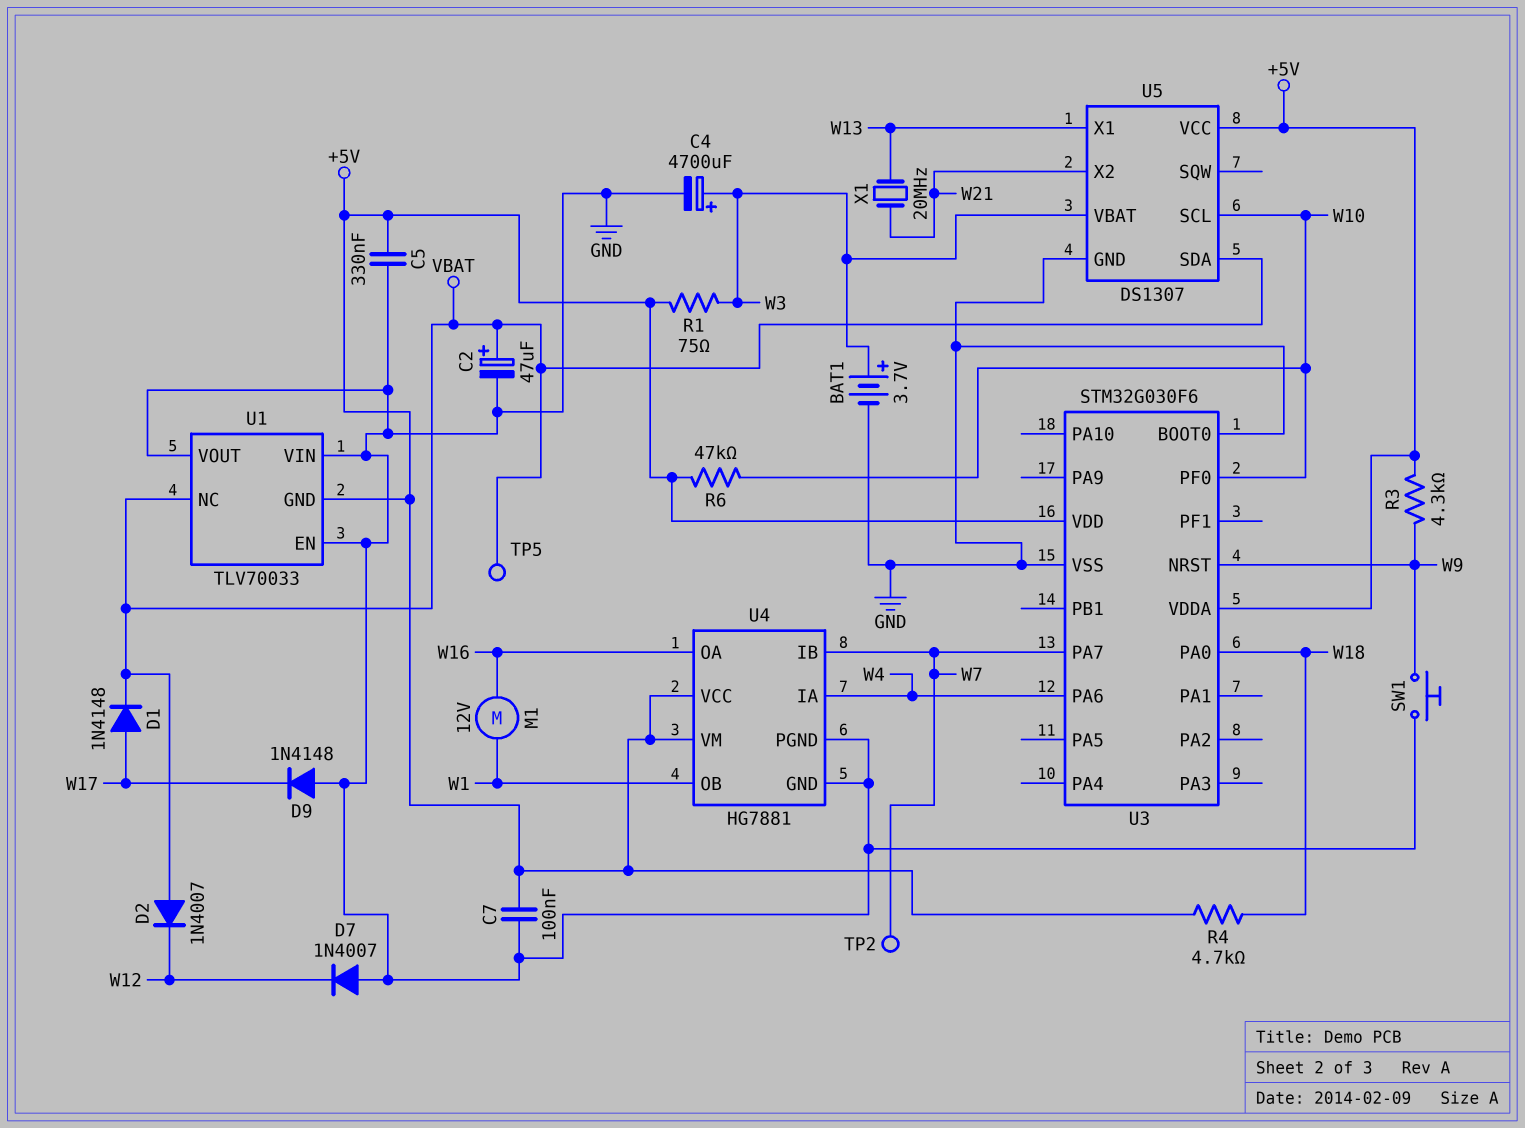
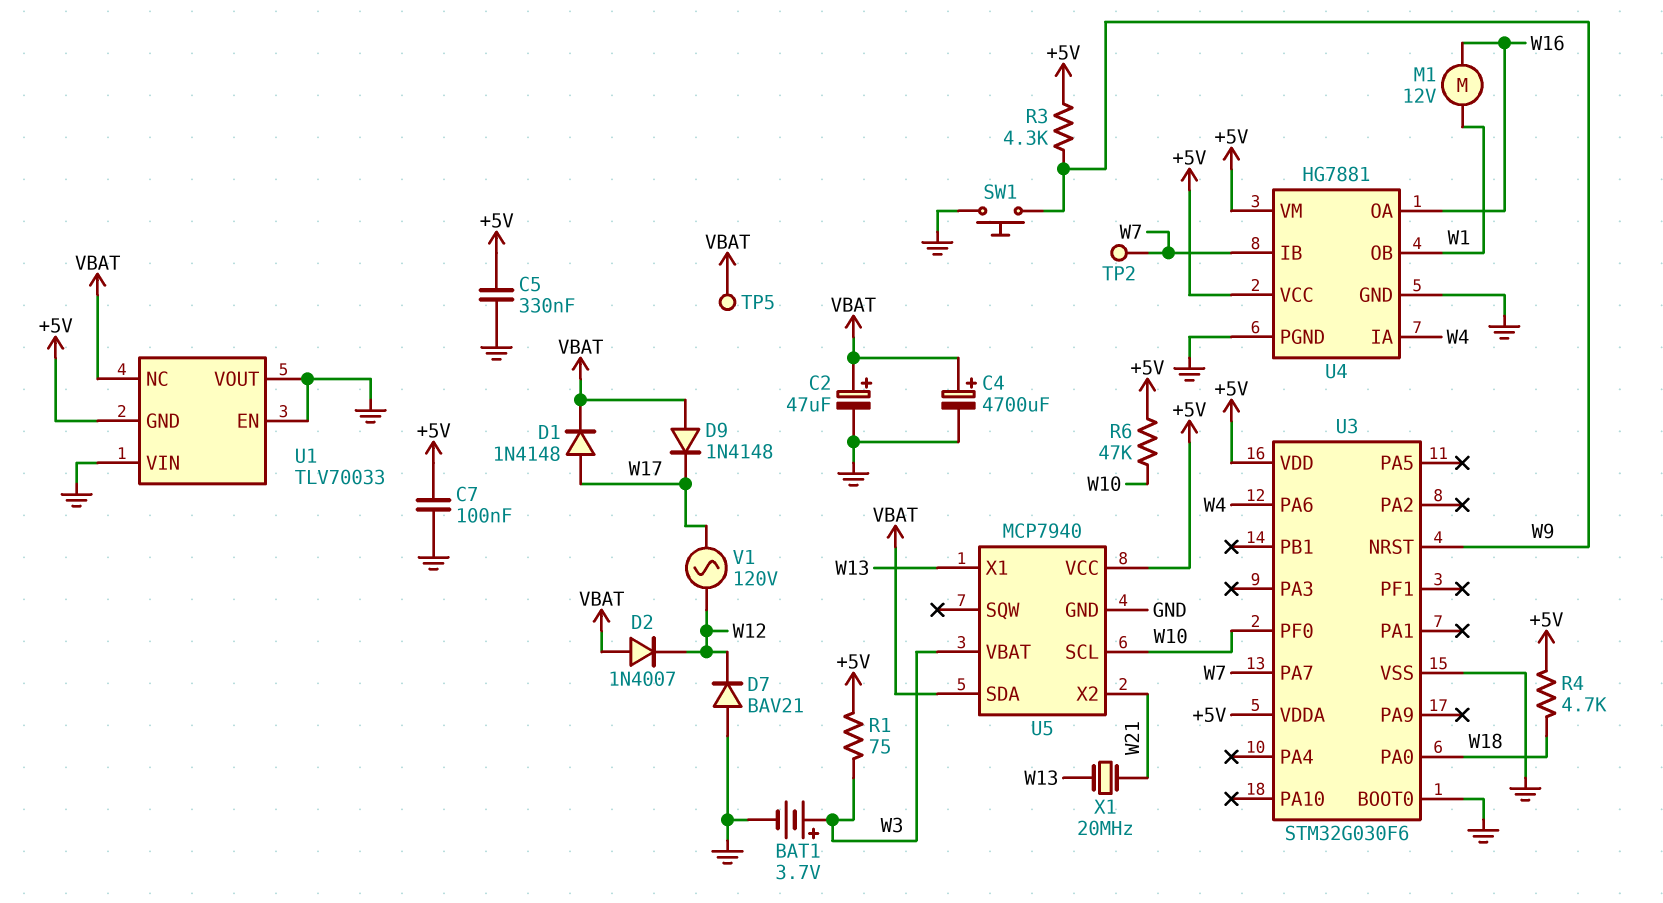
C4: 4700uF (plus W3, minus GND) -> 4700uF (plus VBAT, minus GND)
D7: diode 1N4007 (A GND, K W12) -> diode BAV21 (A GND, K W12)
D9: diode 1N4148 (A GND, K W17) -> diode 1N4148 (A VBAT, K W17)
U5: DS1307 -> MCP7940
V1: none -> AC 120V (W12, W17)

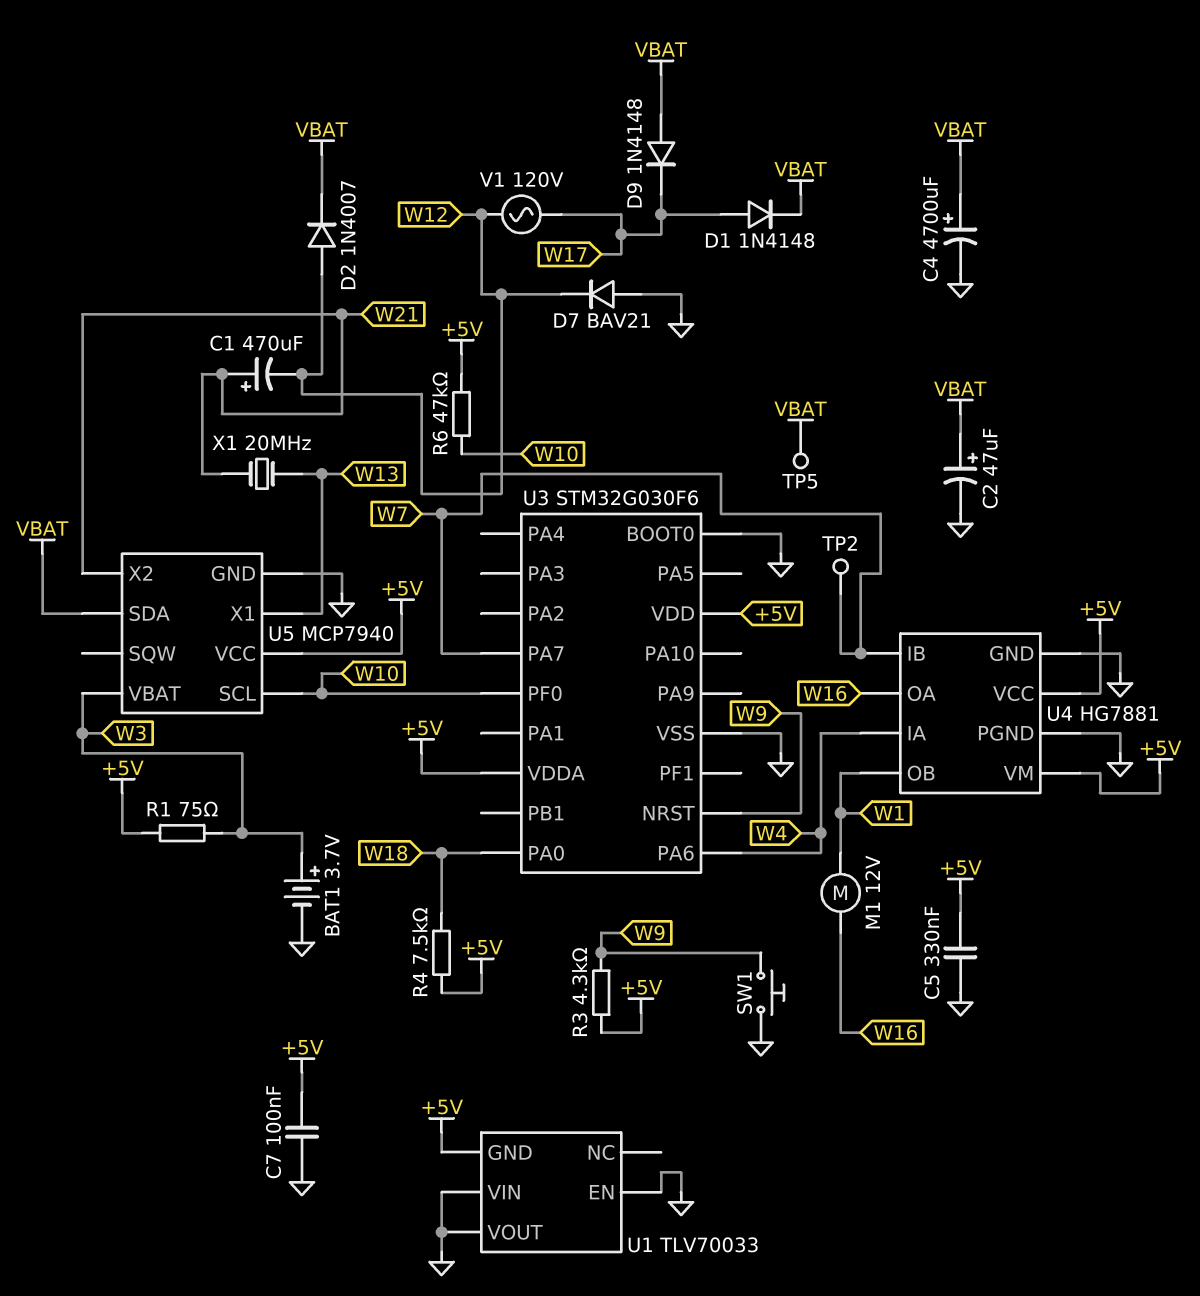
C1: none -> 470uF (plus W21, minus W12)
D2: diode 1N4007 (A VBAT, K W12) -> diode 1N4007 (A W12, K VBAT)
R4: 4.7k (+5V, W18) -> 7.5k (+5V, W18)
U1 pin NC: VBAT -> none

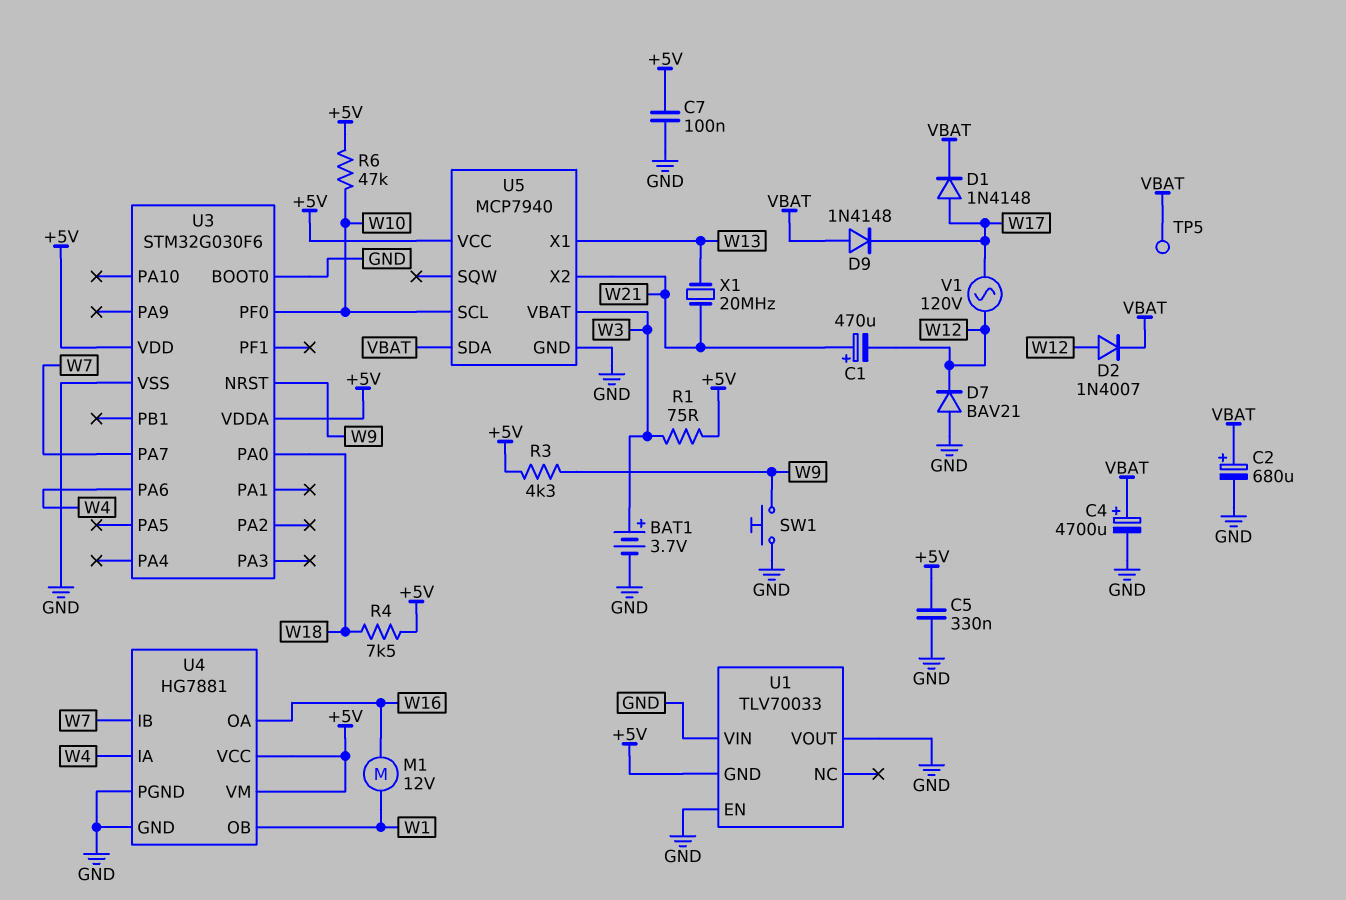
C2: 47uF (plus VBAT, minus GND) -> 680uF (plus VBAT, minus GND)
TP2: test point (W7) -> none

